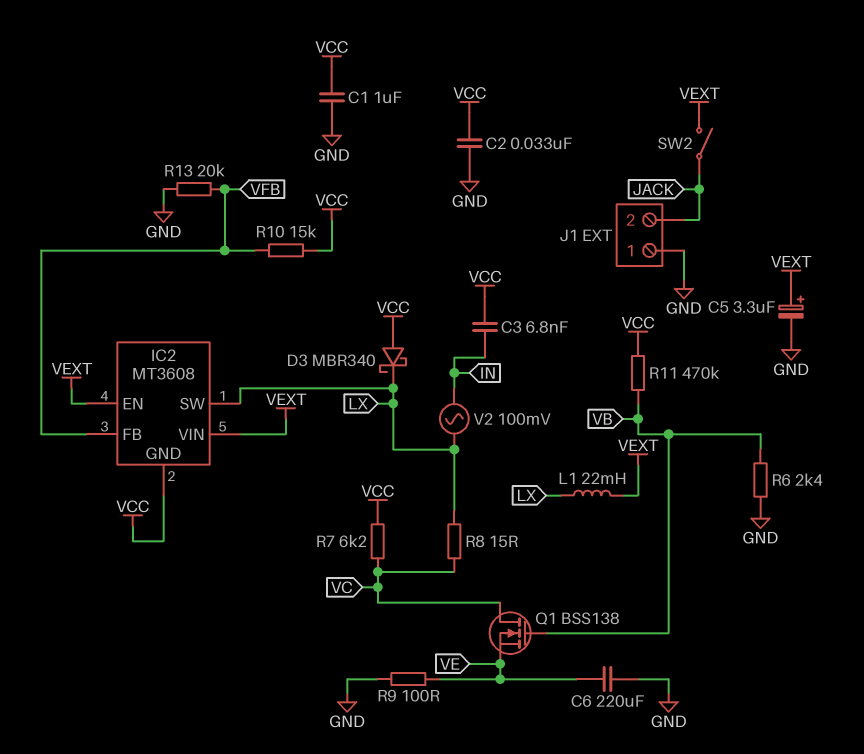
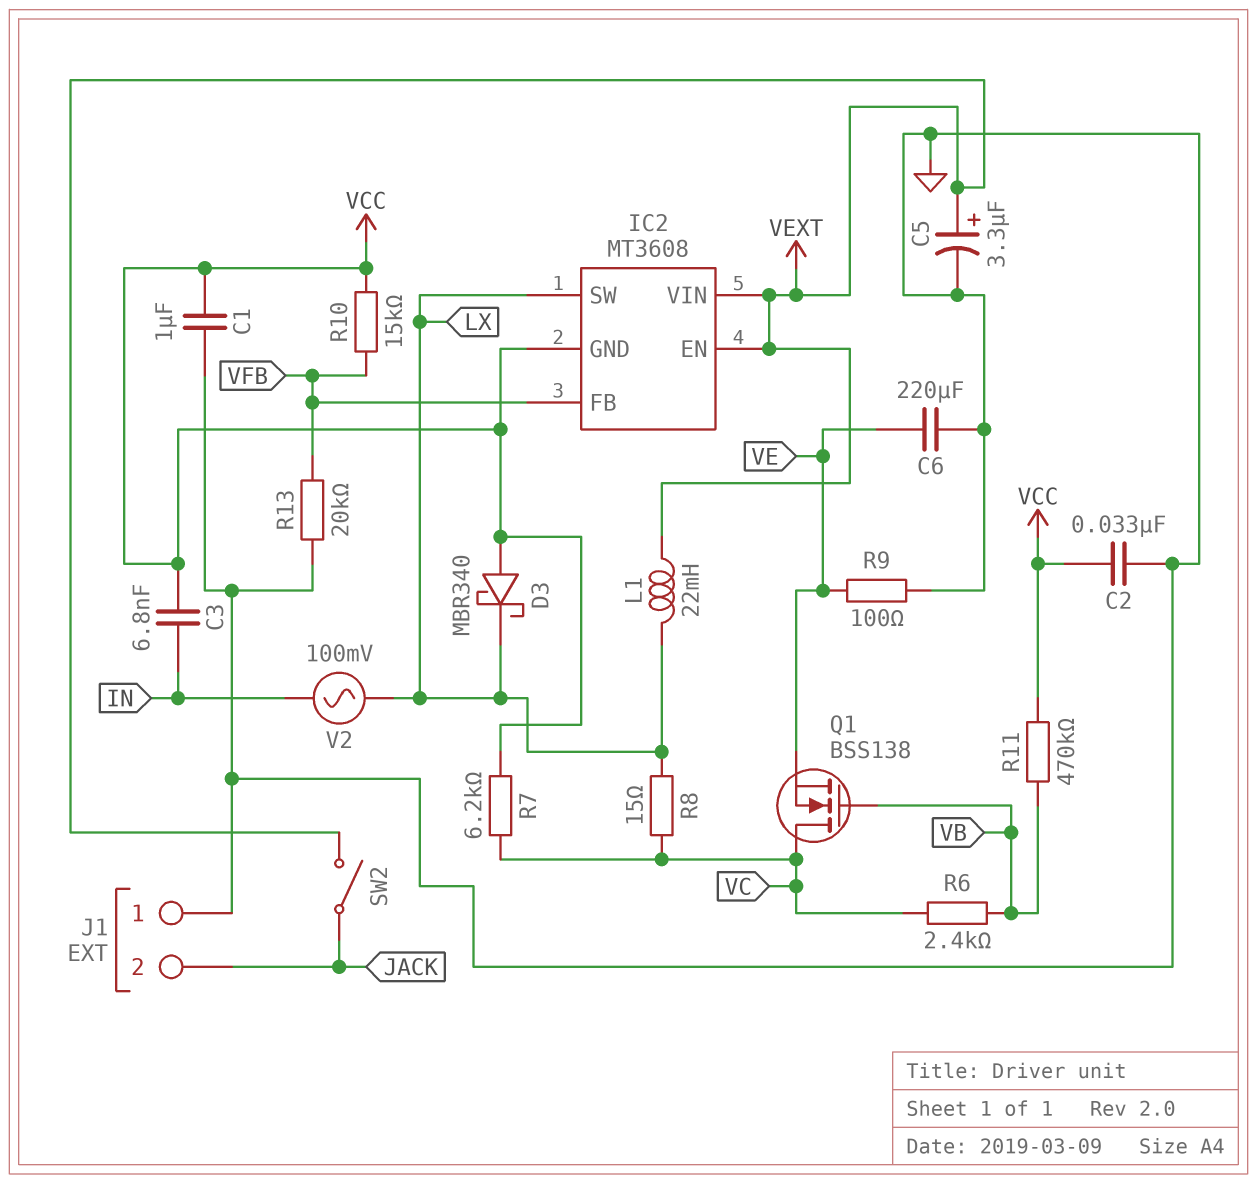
R6: 2.4k (GND, VB) -> 2.4k (VB, VC)

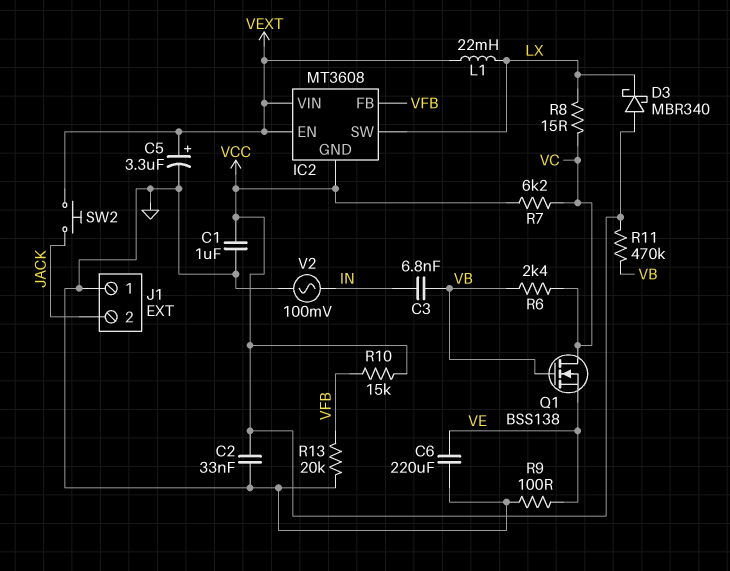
C3: 6.8nF (IN, VCC) -> 6.8nF (IN, VB)
SW2: switch (JACK, VEXT) -> button (JACK, VEXT)
V2: AC 100mV (IN, LX) -> AC 100mV (GND, IN)

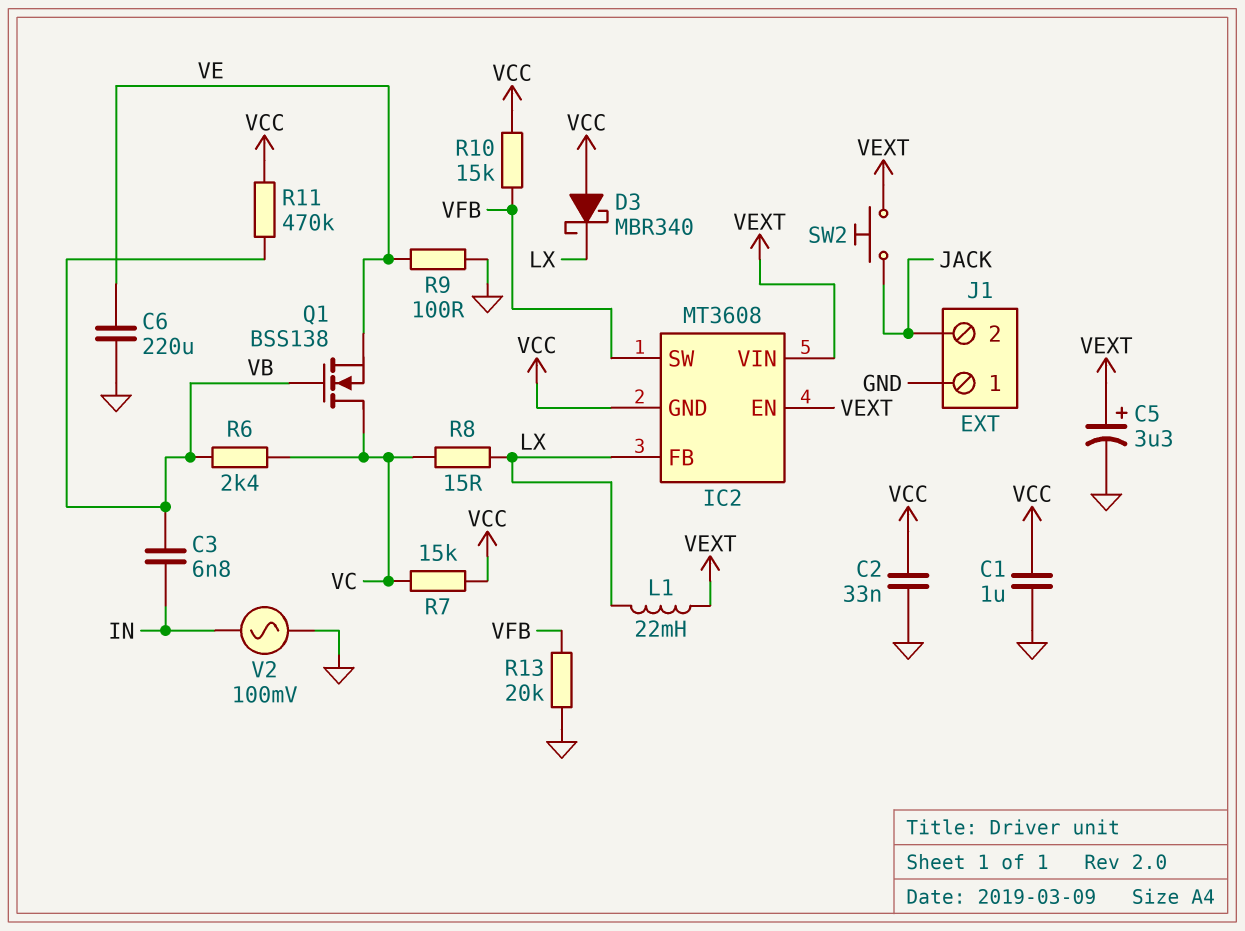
IC2 pin FB: VFB -> LX
IC2 pin SW: LX -> VFB
R7: 6.2k (VC, VCC) -> 15k (VC, VCC)

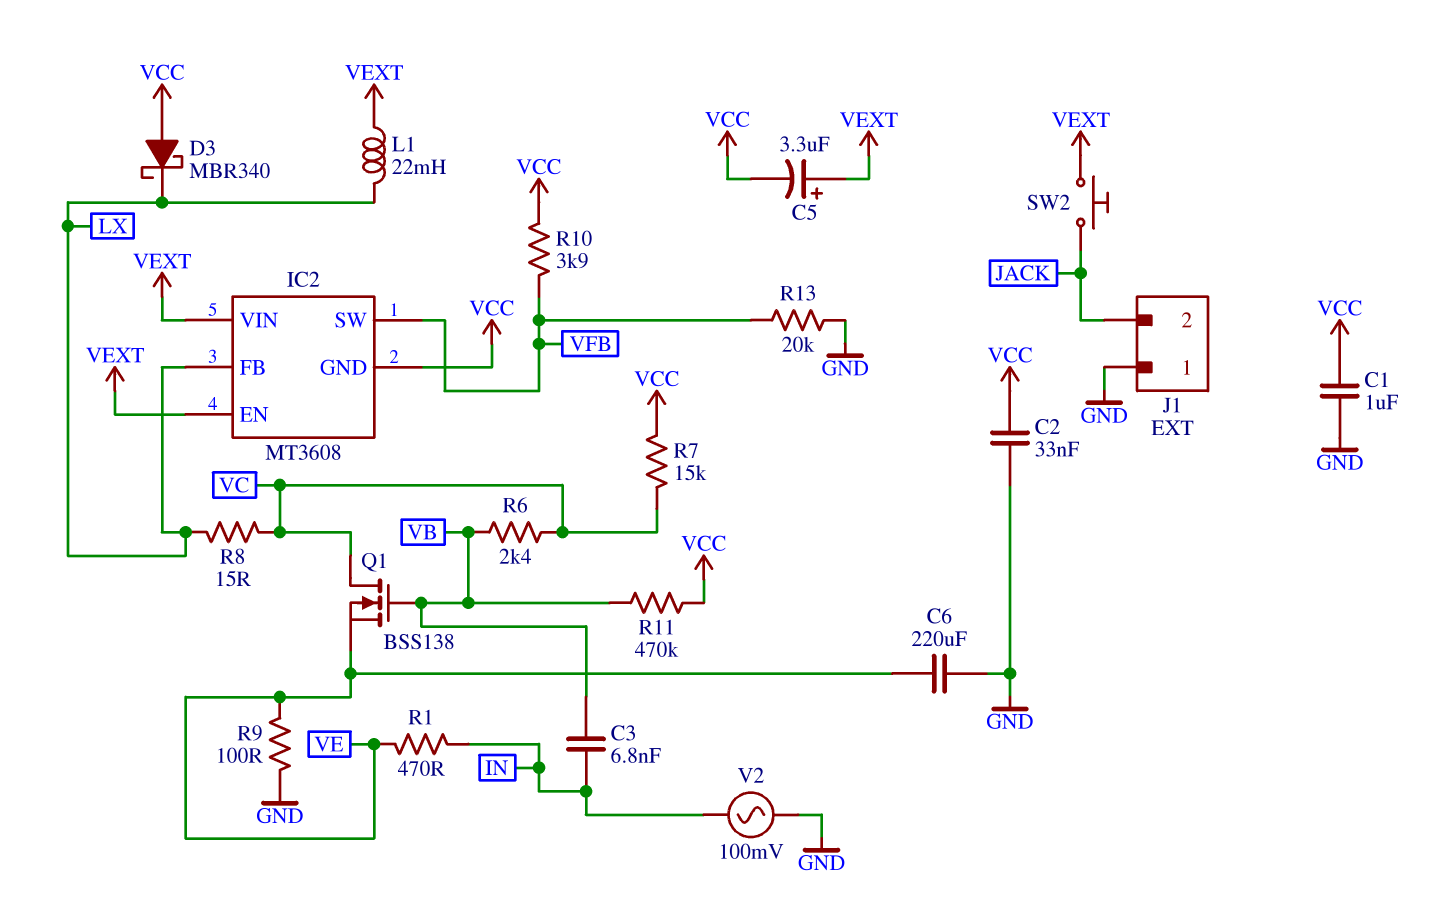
C5: 3.3uF (plus VEXT, minus GND) -> 3.3uF (plus VEXT, minus VCC)
R1: none -> 470 (IN, VE)
R10: 15k (VCC, VFB) -> 3.9k (VCC, VFB)

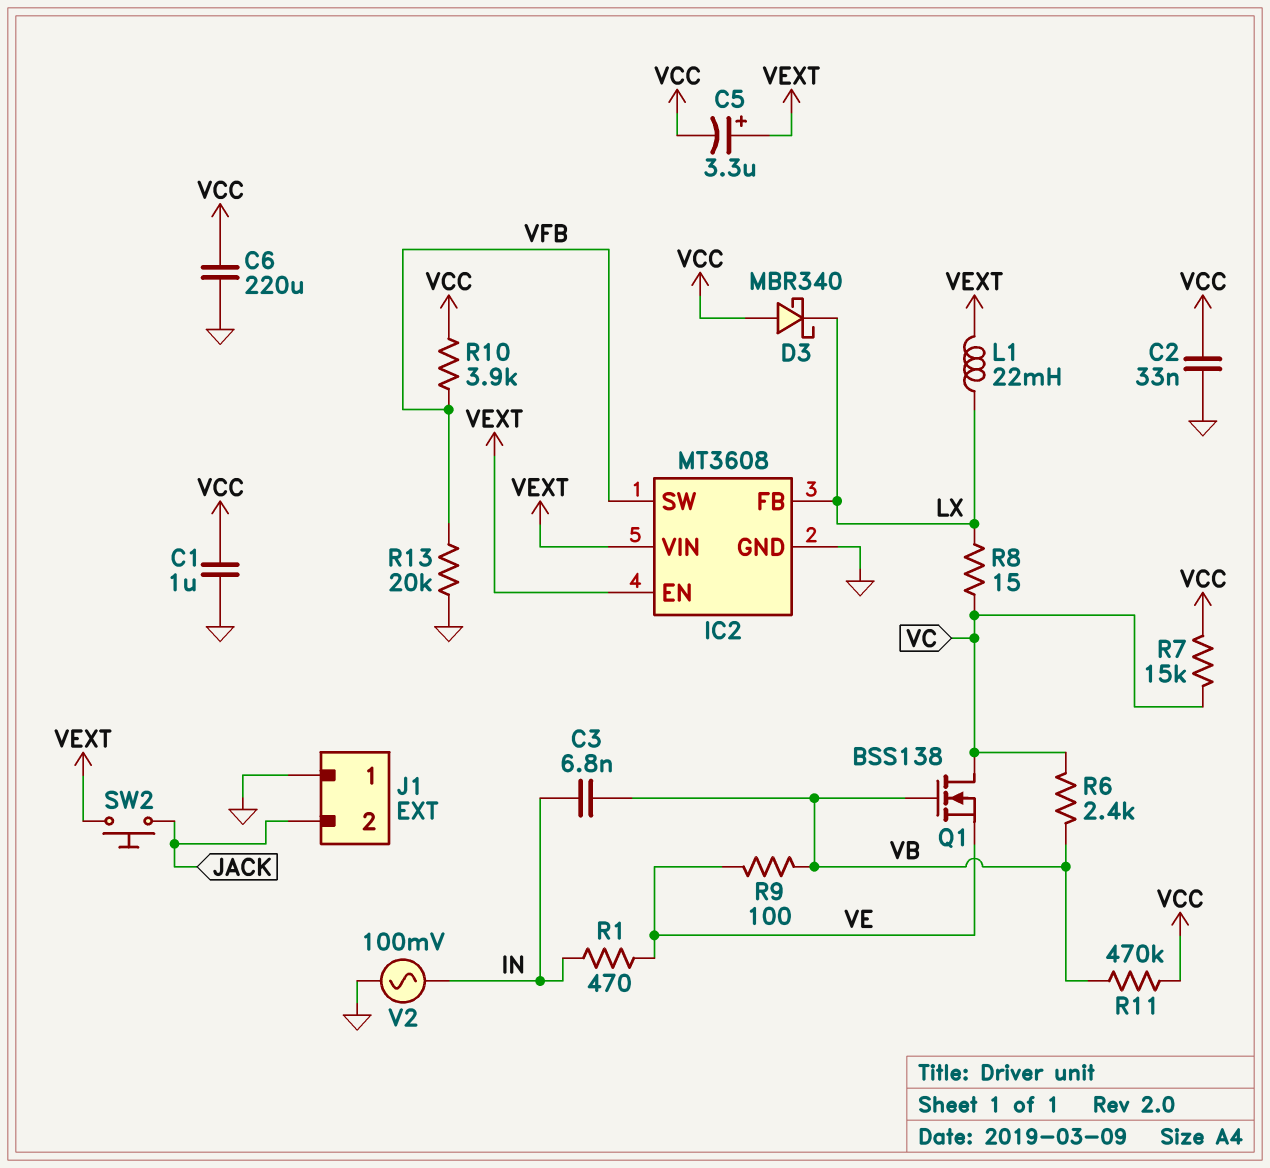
C6: 220uF (GND, VE) -> 220uF (GND, VCC)
IC2 pin GND: VCC -> GND
R9: 100 (GND, VE) -> 100 (VB, VE)

